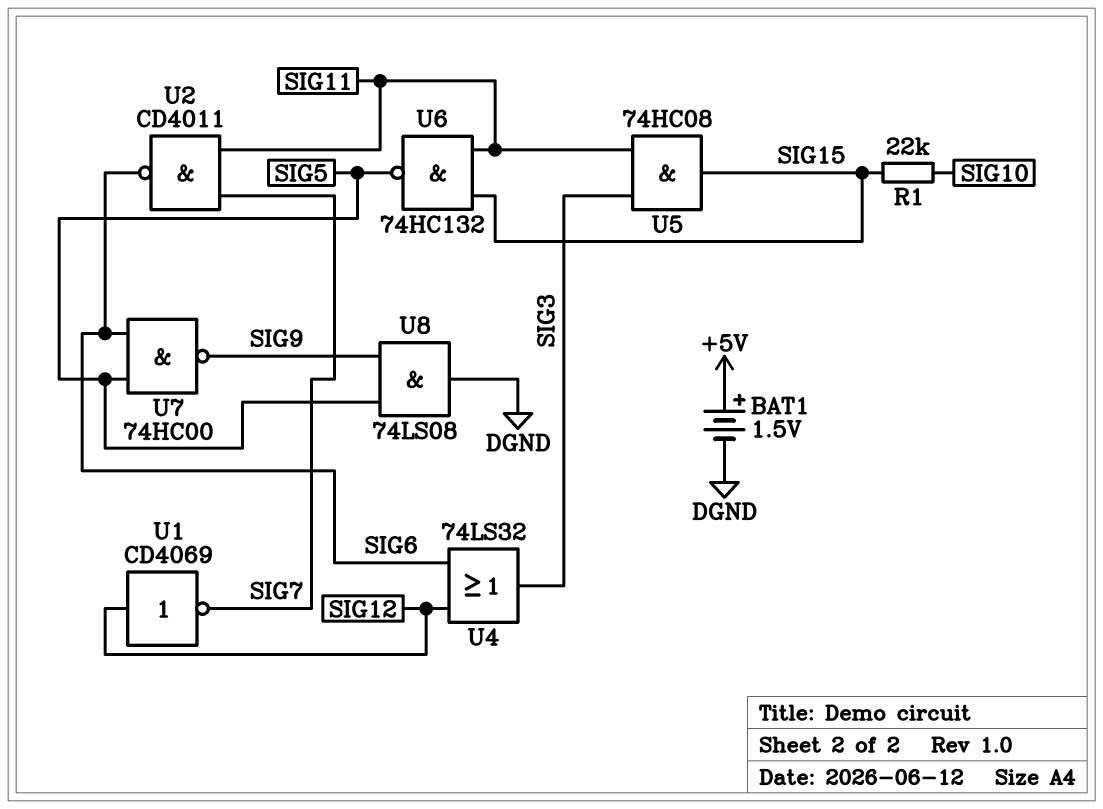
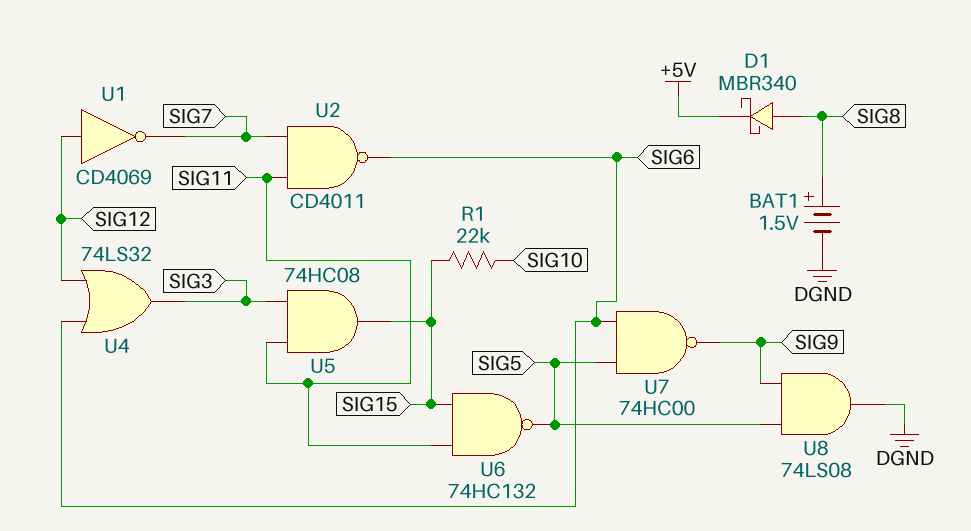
BAT1: 1.5V (plus +5V, minus DGND) -> 1.5V (plus SIG8, minus DGND)
D1: none -> schottky MBR340 (A SIG8, K +5V)

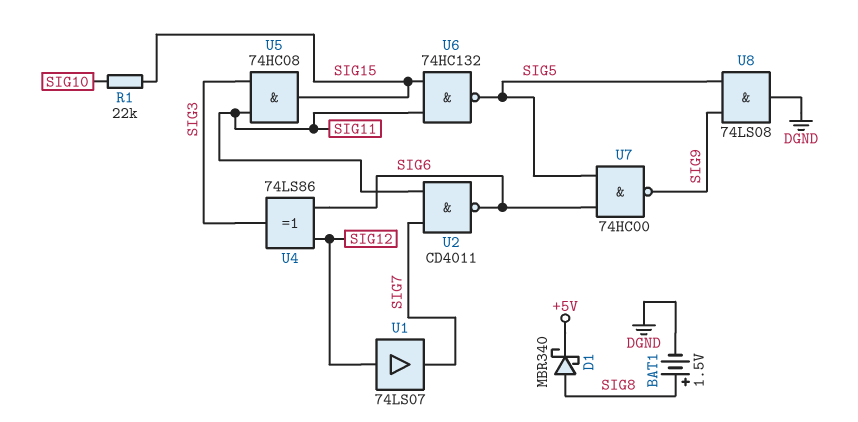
U1: NOT CD4069 (in SIG12, out SIG7) -> buffer 74LS07 (in SIG12, out SIG7)
U4: OR 74LS32 (in SIG6, in SIG12, out SIG3) -> XOR 74LS86 (in SIG6, in SIG12, out SIG3)

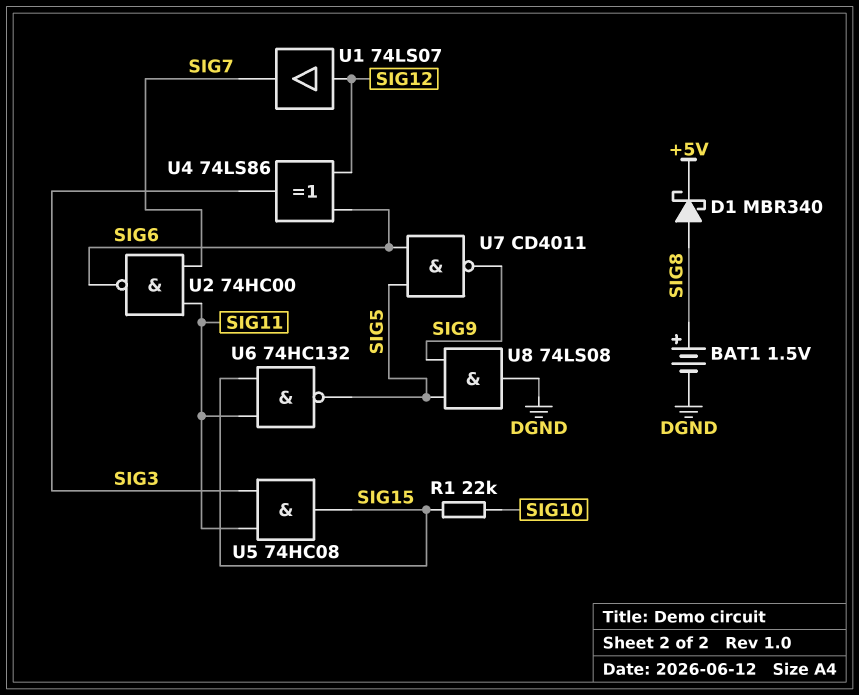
U2: NAND CD4011 (in SIG7, in SIG11, out SIG6) -> NAND 74HC00 (in SIG7, in SIG11, out SIG6)
U7: NAND 74HC00 (in SIG5, in SIG6, out SIG9) -> NAND CD4011 (in SIG5, in SIG6, out SIG9)

